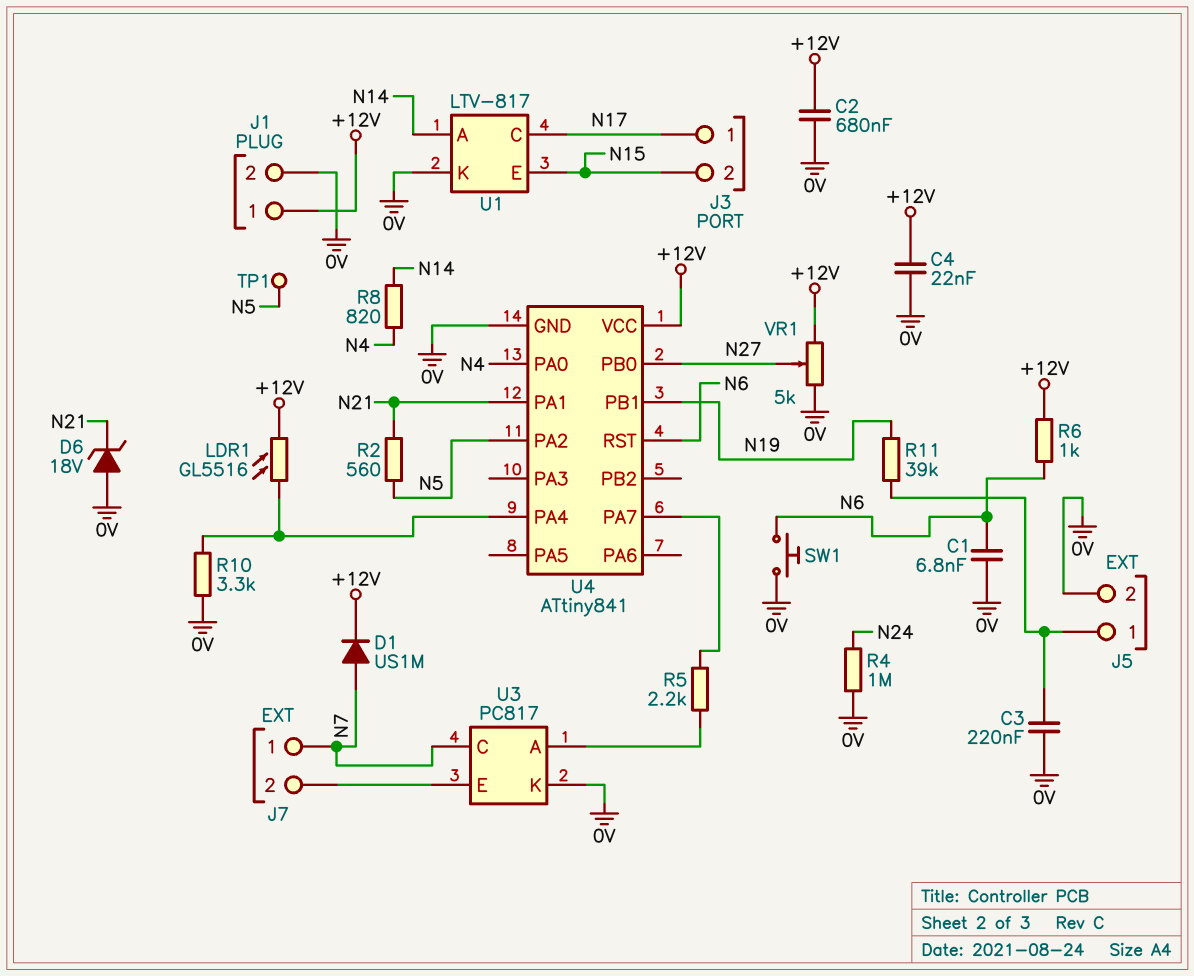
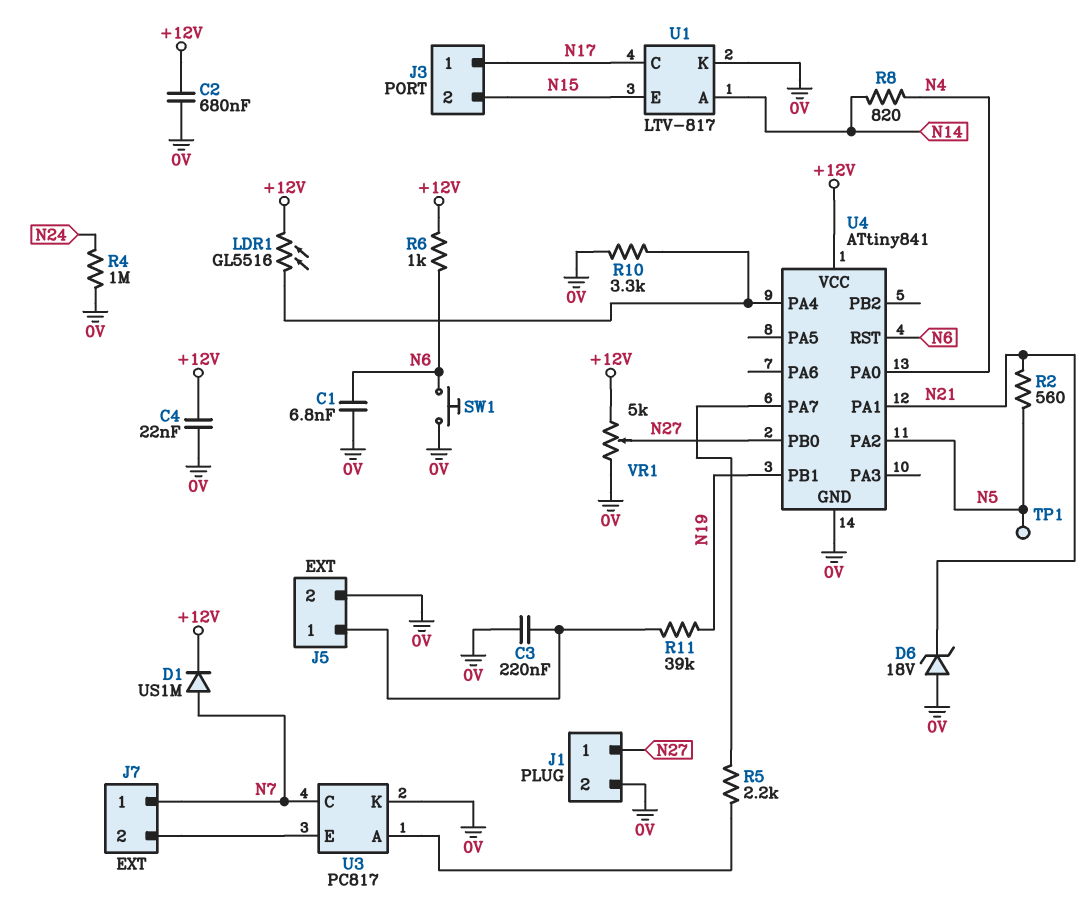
J1 pin 1: +12V -> N27

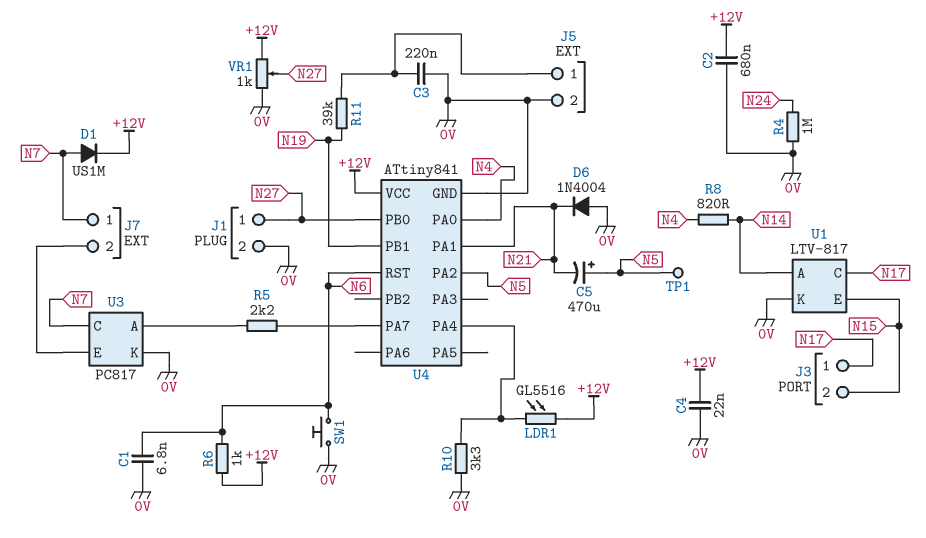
C5: none -> 470uF (plus N5, minus N21)
D6: zener 18V (A 0V, K N21) -> diode 1N4004 (A 0V, K N21)
R2: 560 (N5, N21) -> none
VR1: 5k (+12V, 0V, wiper N27) -> 1k (+12V, 0V, wiper N27)

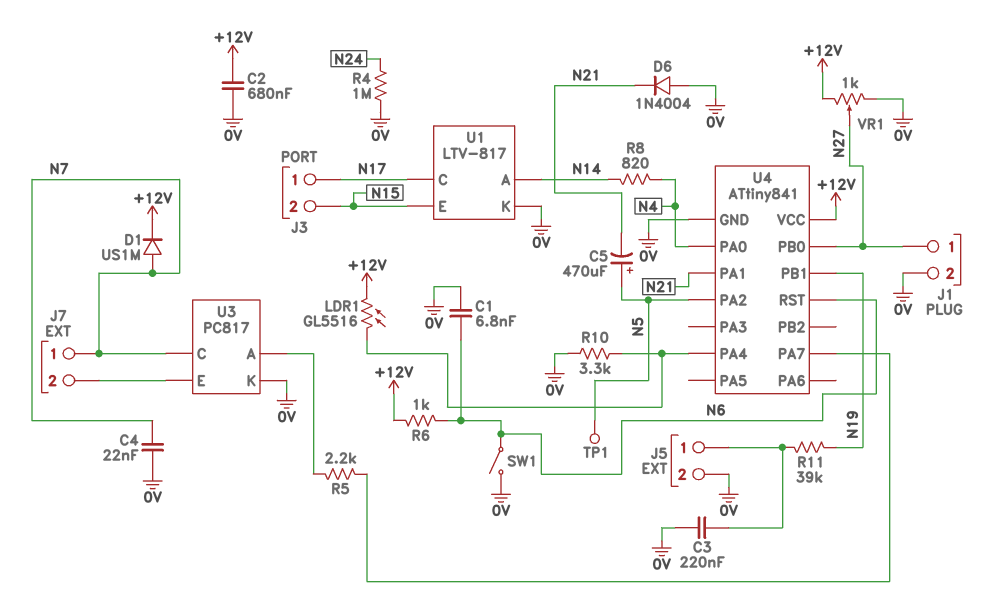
C4: 22nF (+12V, 0V) -> 22nF (0V, N7)
SW1: button (0V, N6) -> switch (0V, N6)

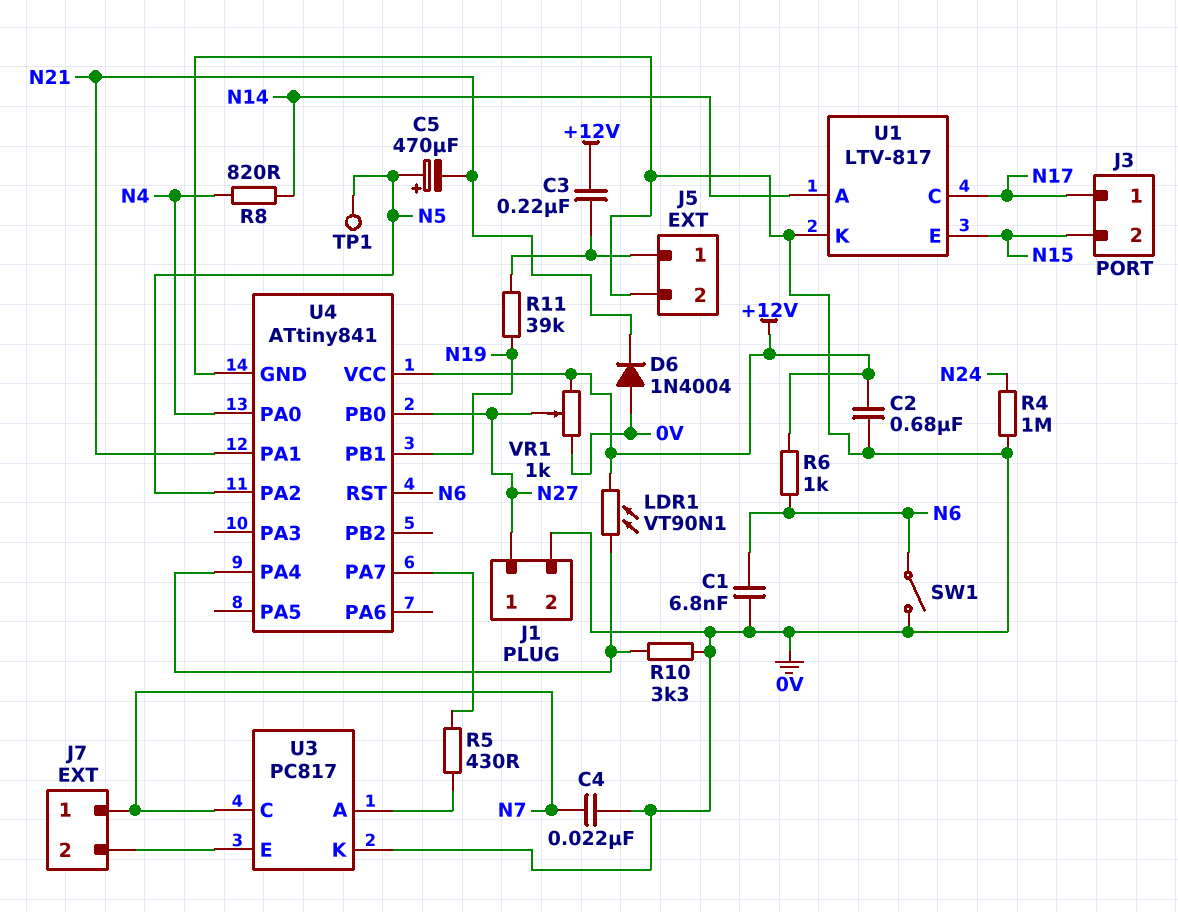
C3: 220nF (0V, J5/1) -> 220nF (+12V, J5/1)
D1: diode US1M (A N7, K +12V) -> none
LDR1: GL5516 (+12V, U4/PA4) -> VT90N1 (+12V, U4/PA4)
R5: 2.2k (U3/A, U4/PA7) -> 430 (U3/A, U4/PA7)

